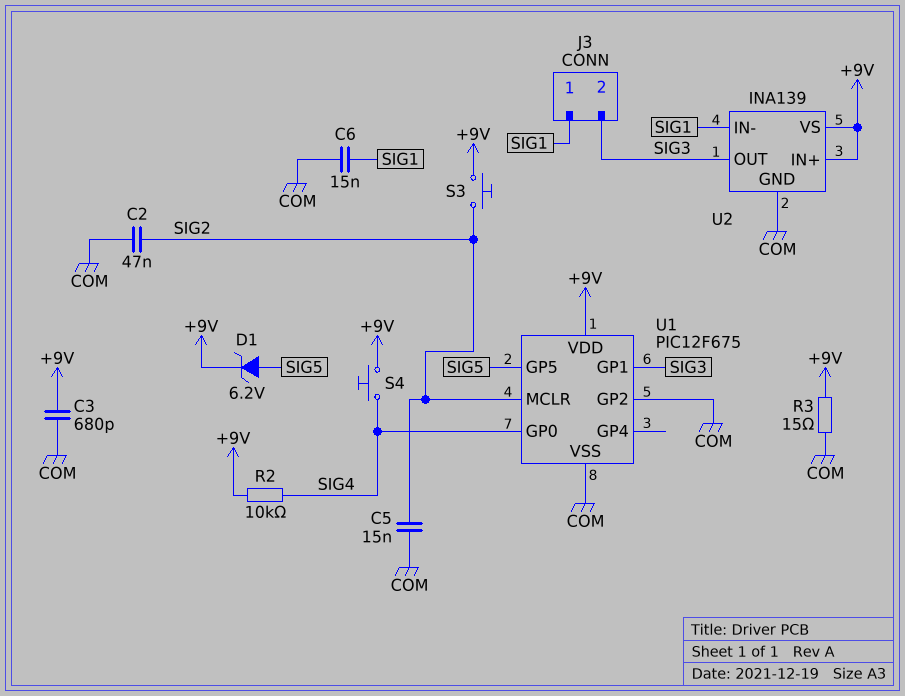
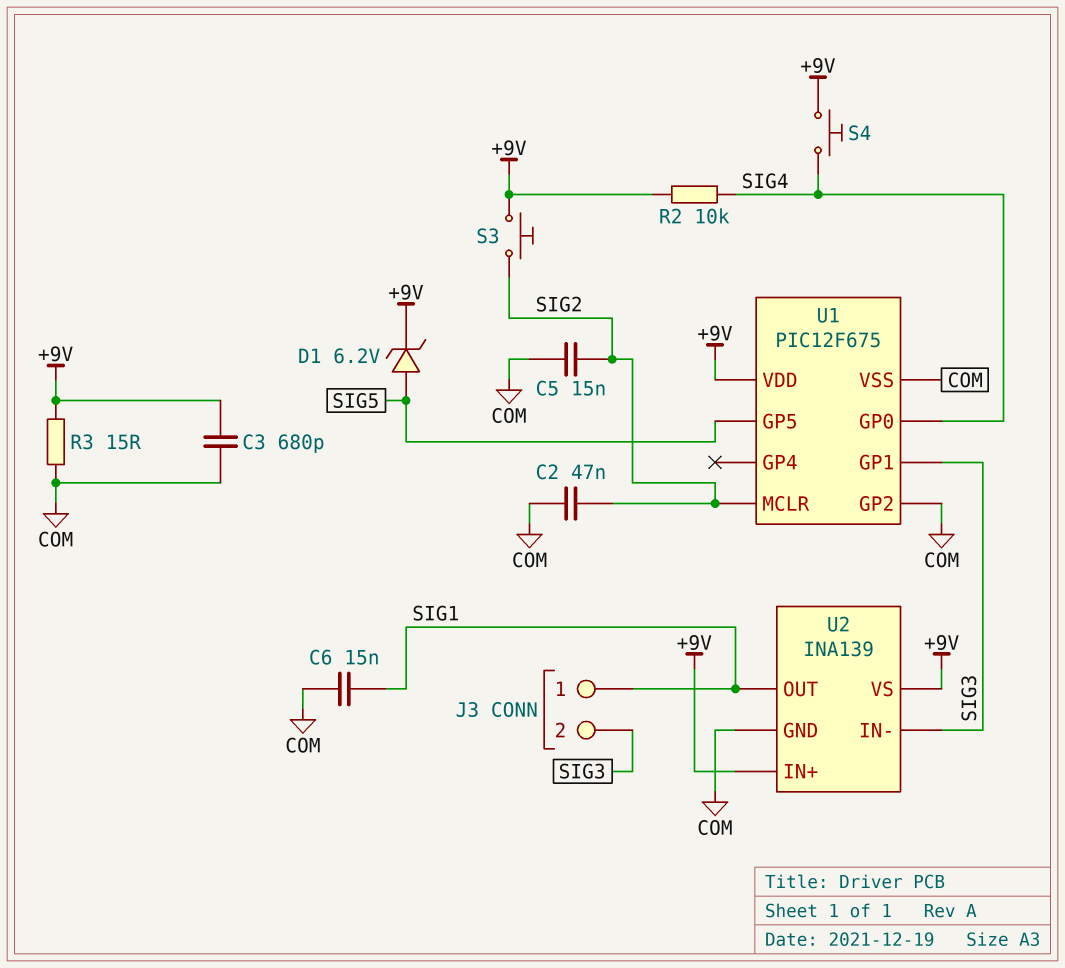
U2 pin IN-: SIG1 -> SIG3
U2 pin OUT: SIG3 -> SIG1

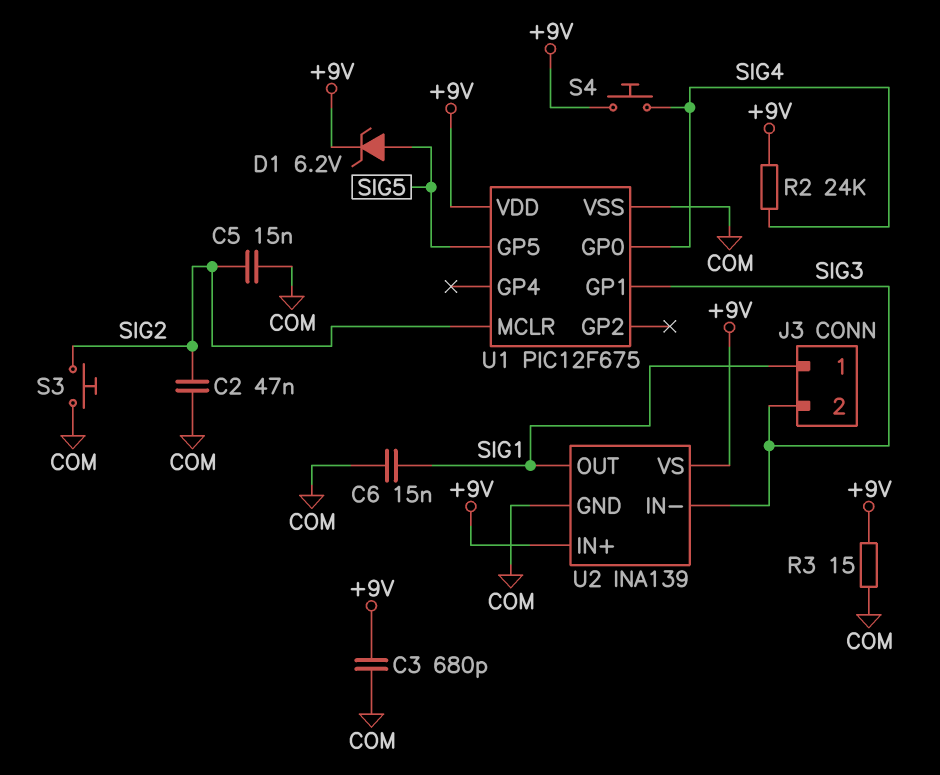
R2: 10k (+9V, SIG4) -> 24k (+9V, SIG4)
S3: button (+9V, SIG2) -> button (COM, SIG2)
U1 pin GP2: COM -> none

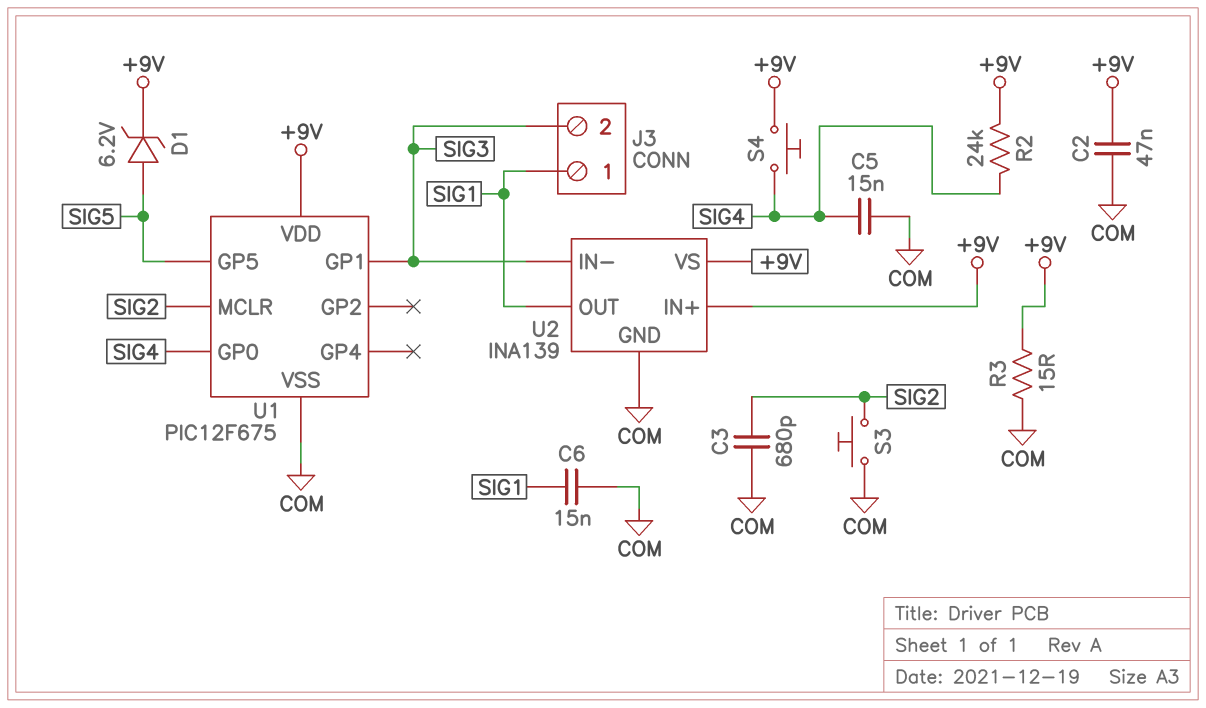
C2: 47nF (COM, SIG2) -> 47nF (+9V, COM)
C3: 680pF (+9V, COM) -> 680pF (COM, SIG2)
C5: 15nF (COM, SIG2) -> 15nF (COM, SIG4)

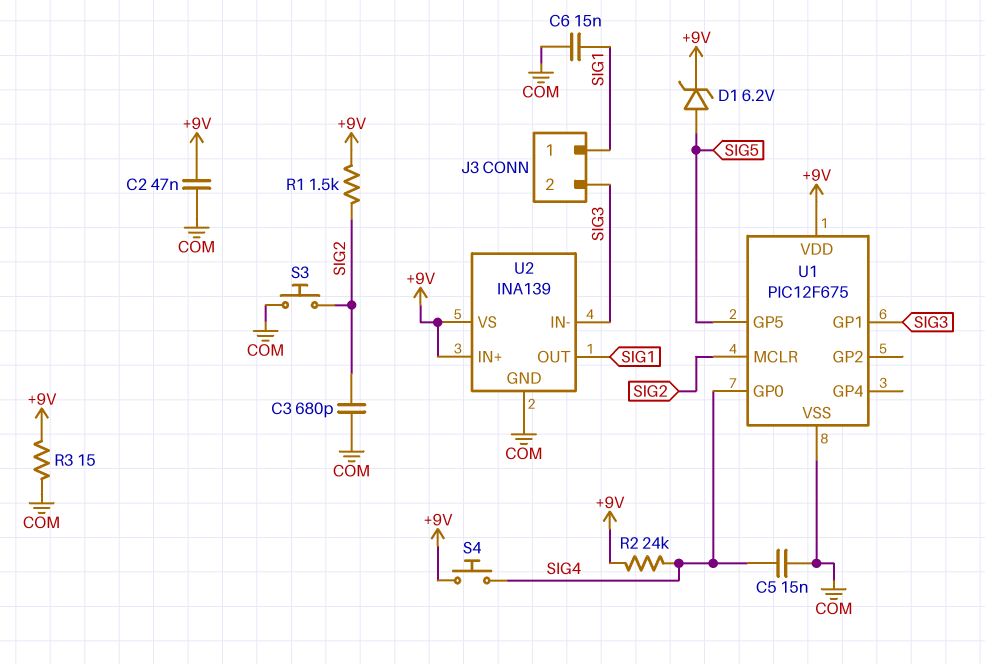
R1: none -> 1.5k (+9V, SIG2)

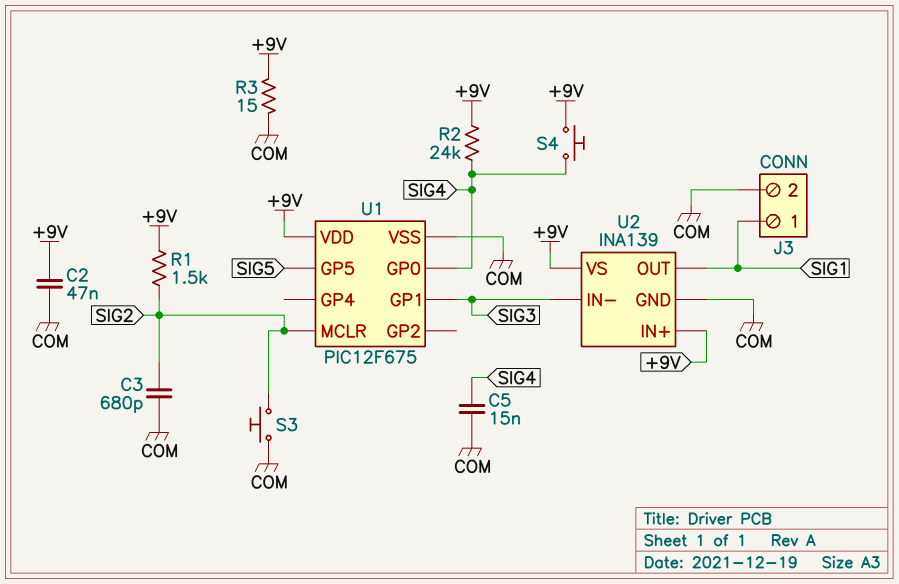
C6: 15nF (COM, SIG1) -> none
D1: zener 6.2V (A SIG5, K +9V) -> none
J3 pin 2: SIG3 -> COM

